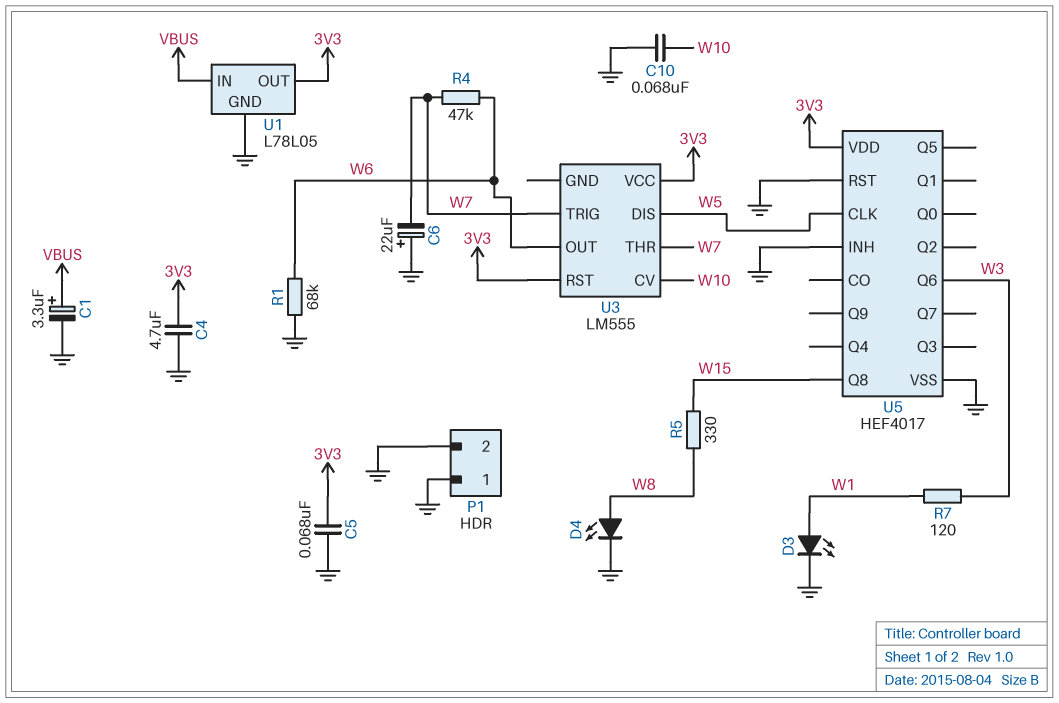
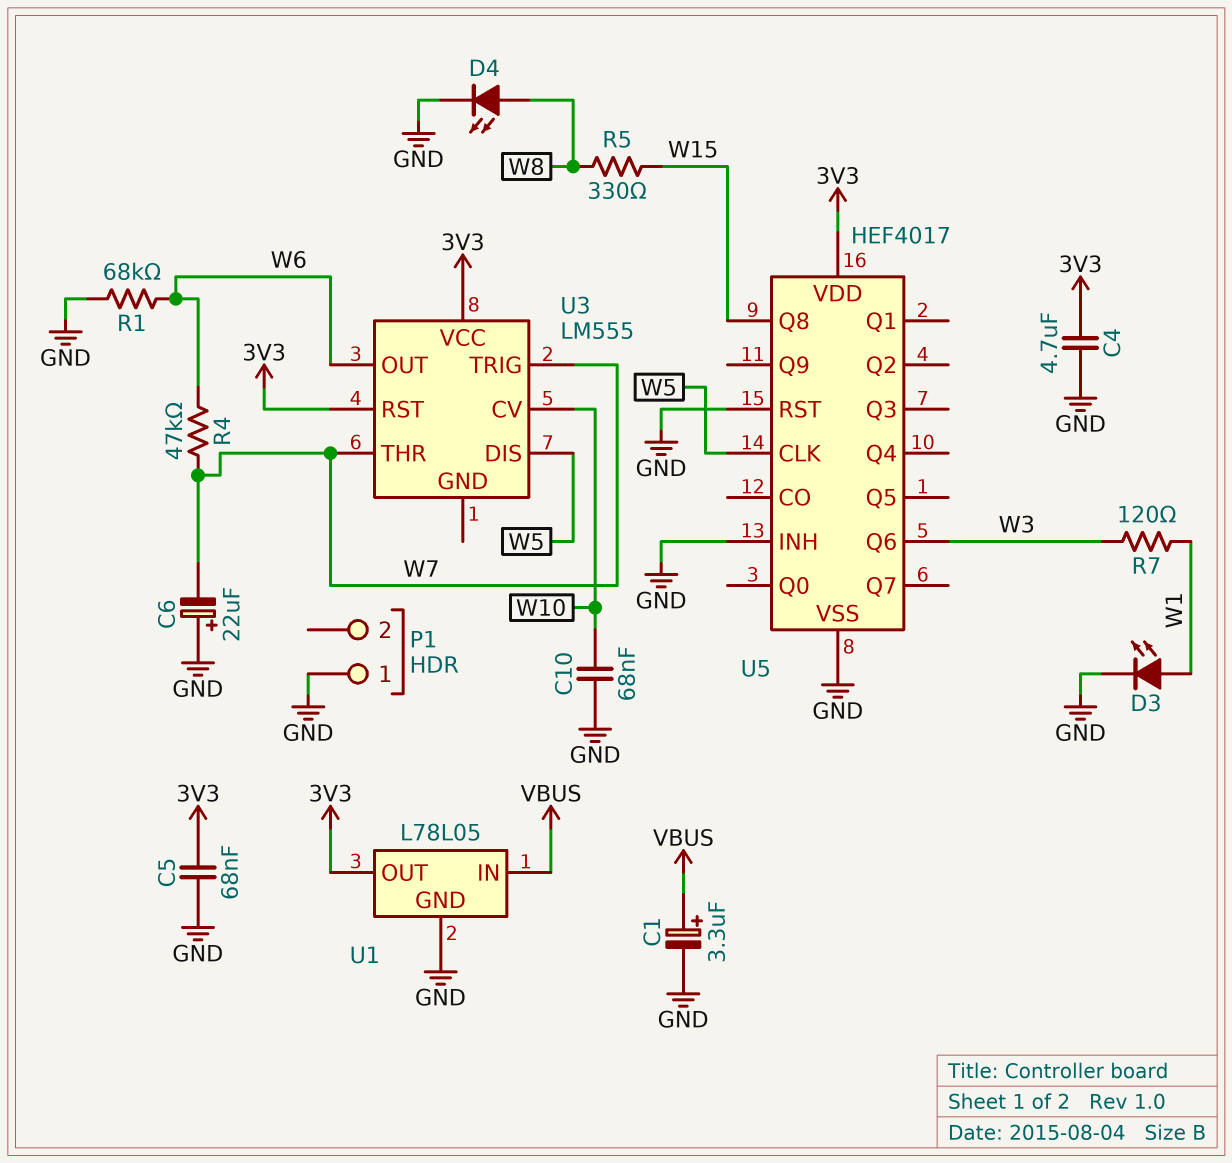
P1 pin 2: GND -> none

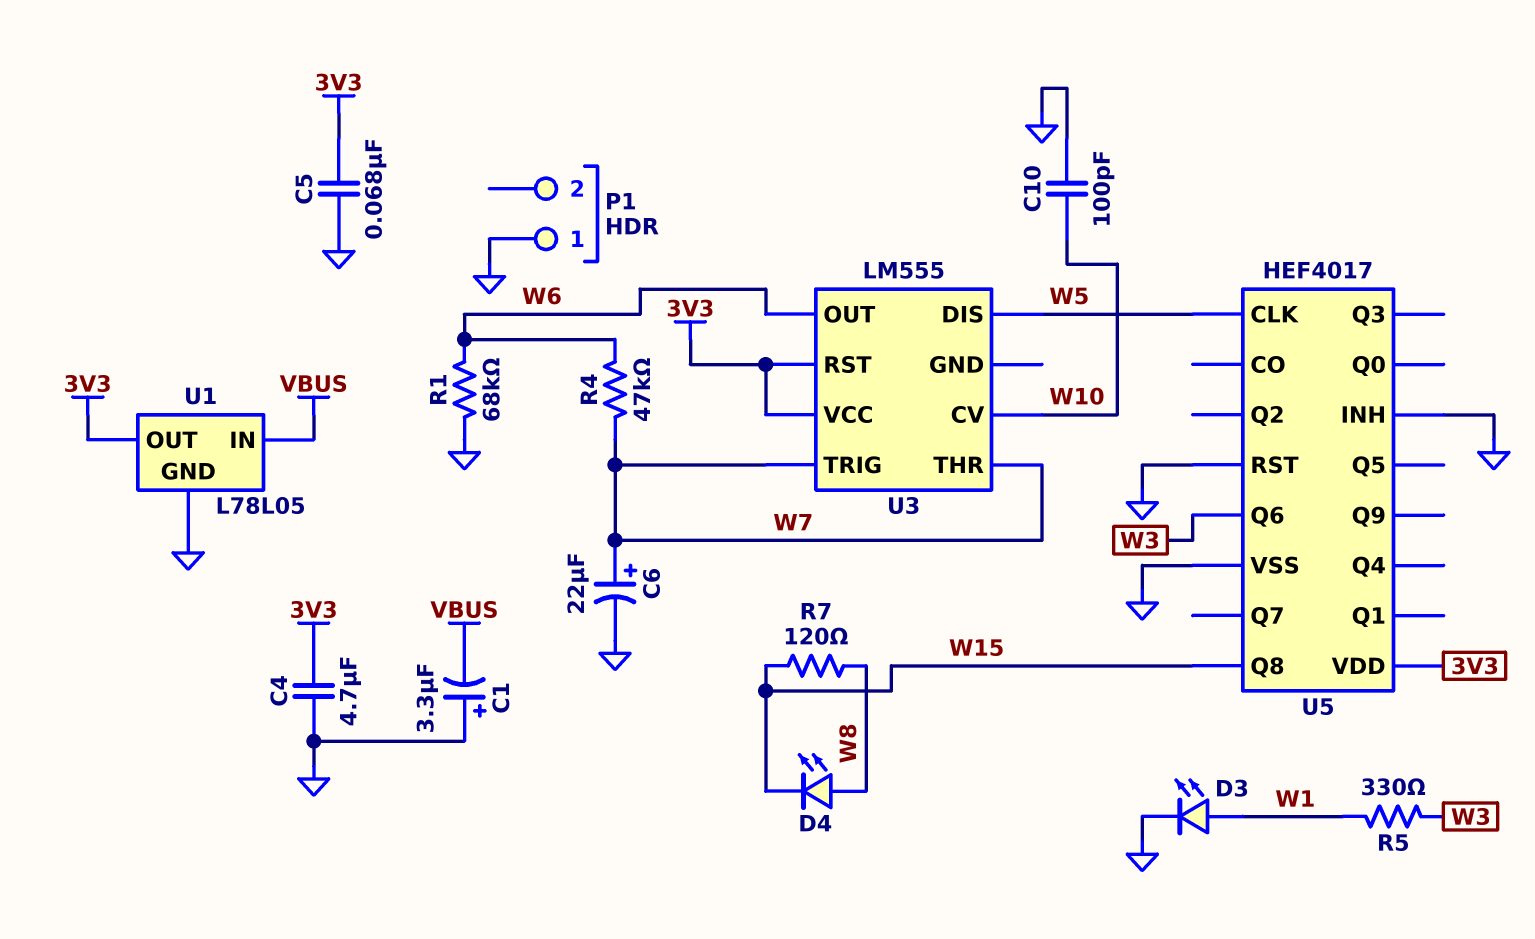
C1: 3.3uF (plus VBUS, minus GND) -> 3.3uF (plus GND, minus VBUS)
C6: 22uF (plus GND, minus W7) -> 22uF (plus W7, minus GND)
C10: 68nF (GND, W10) -> 100pF (GND, W10)
D4: LED (A W8, K GND) -> LED (A W8, K W15)
R5: 330 (W8, W15) -> 330 (W1, W3)
R7: 120 (W1, W3) -> 120 (W8, W15)

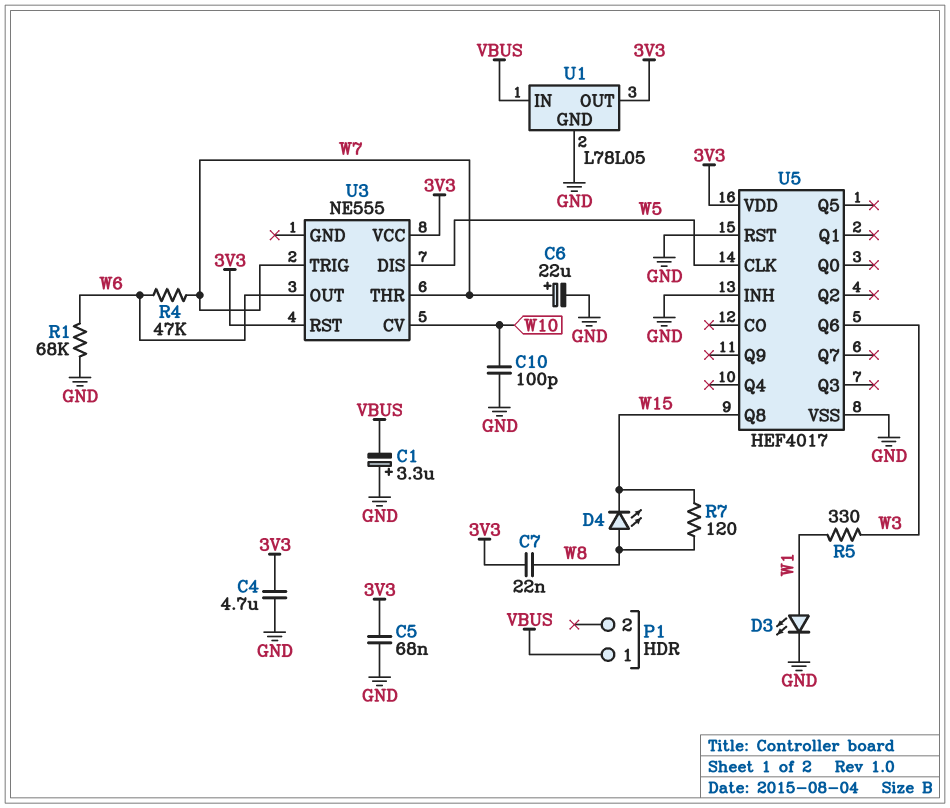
C7: none -> 22nF (3V3, W8)
P1 pin 1: GND -> VBUS
U3: LM555 -> NE555

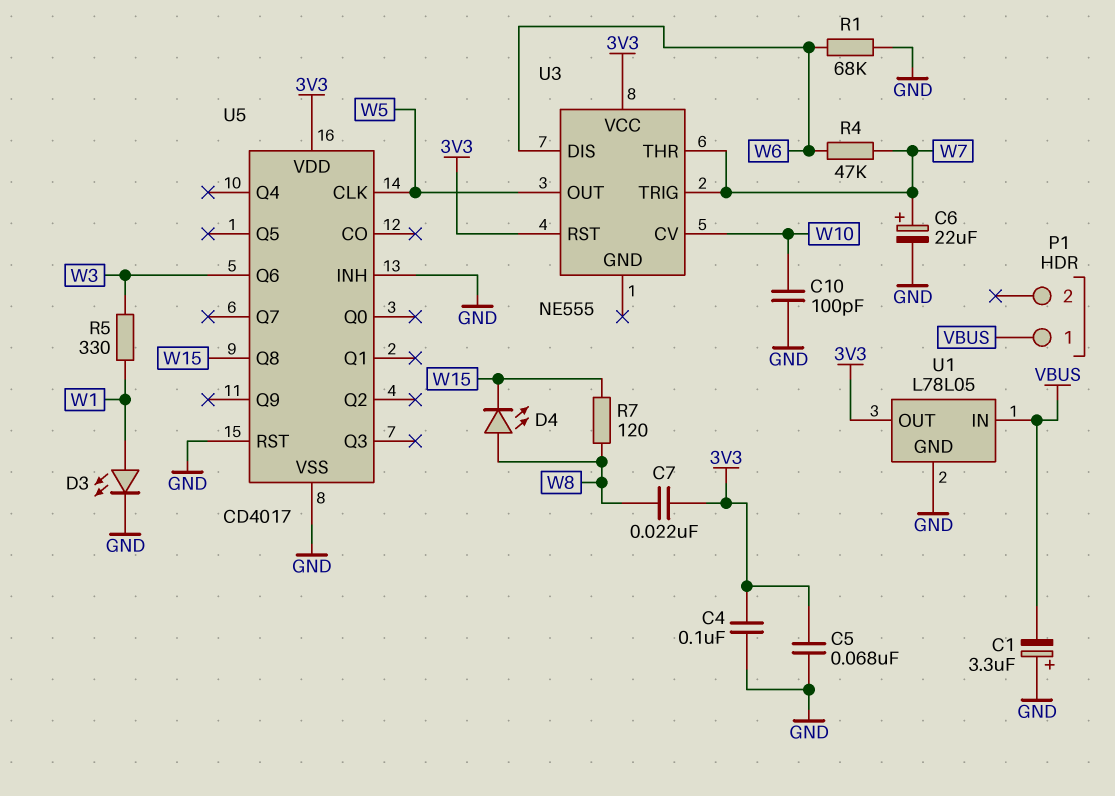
C4: 4.7uF (3V3, GND) -> 100nF (3V3, GND)
U3 pin DIS: W5 -> W6
U3 pin OUT: W6 -> W5
U5: HEF4017 -> CD4017

